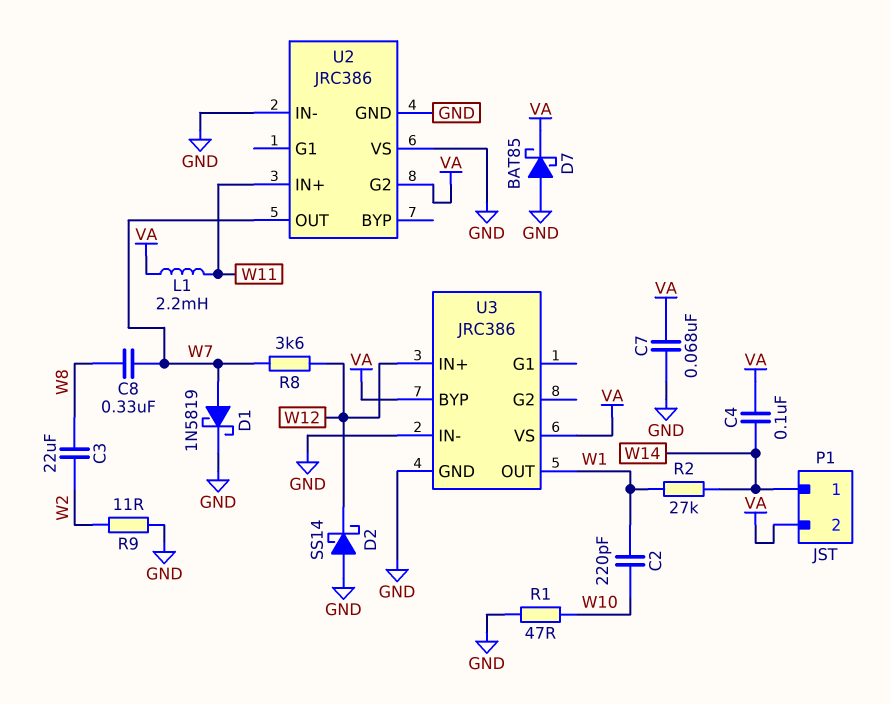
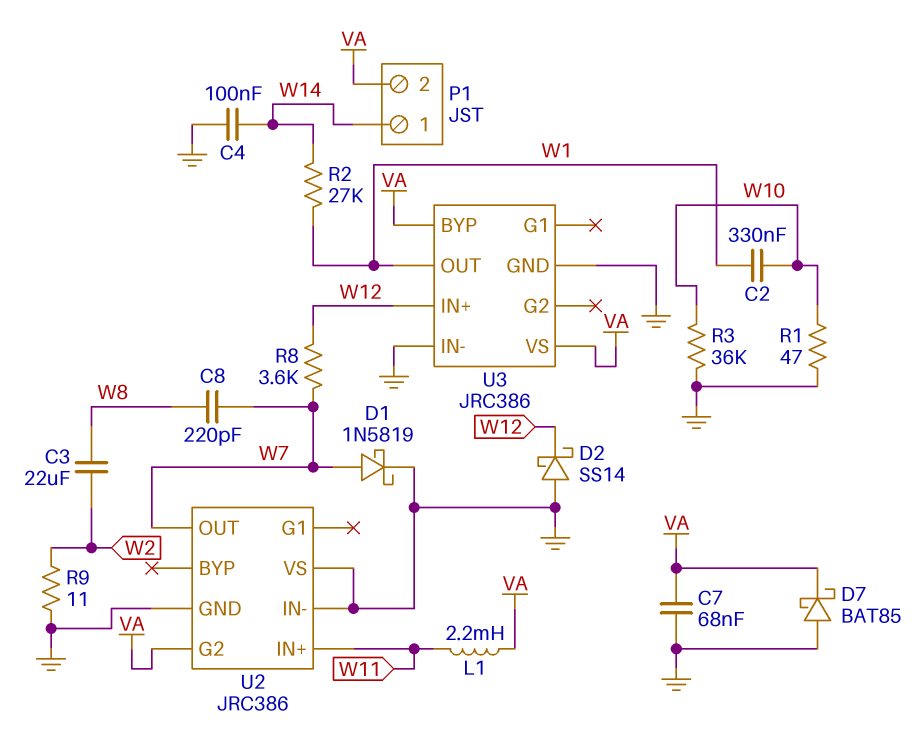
C2: 220pF (W1, W10) -> 330nF (W1, W10)
C4: 100nF (VA, W14) -> 100nF (GND, W14)
C8: 330nF (W7, W8) -> 220pF (W7, W8)
R3: none -> 36k (GND, W10)

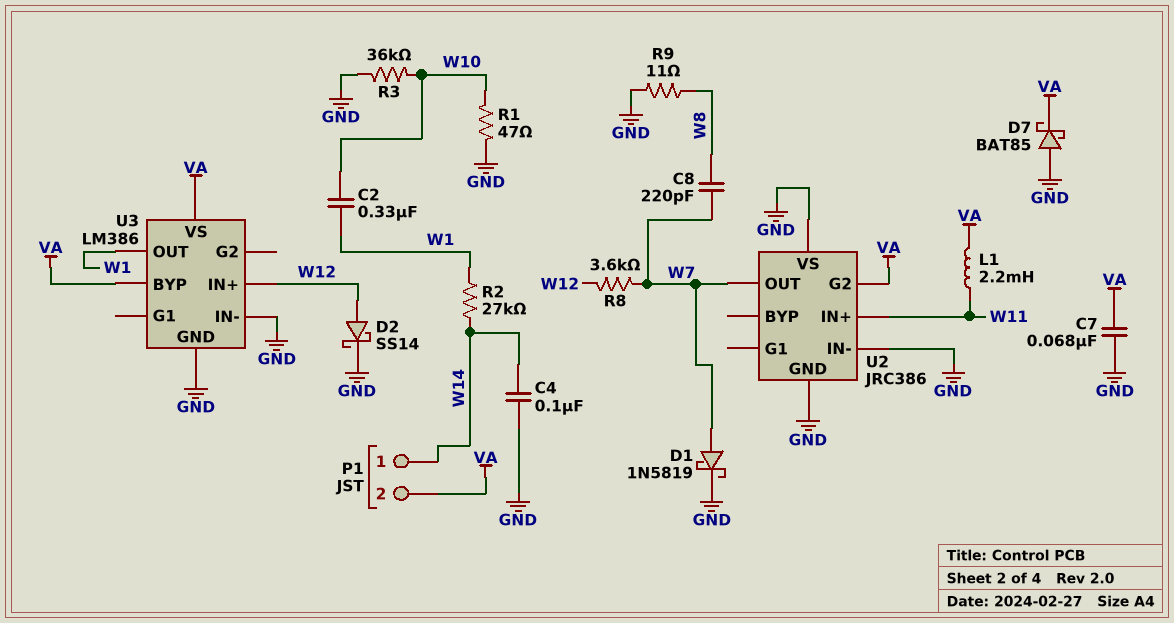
C3: 22uF (W2, W8) -> none
D2: schottky SS14 (A GND, K W12) -> schottky SS14 (A W12, K GND)
R9: 11 (GND, W2) -> 11 (GND, W8)
U3: JRC386 -> LM386

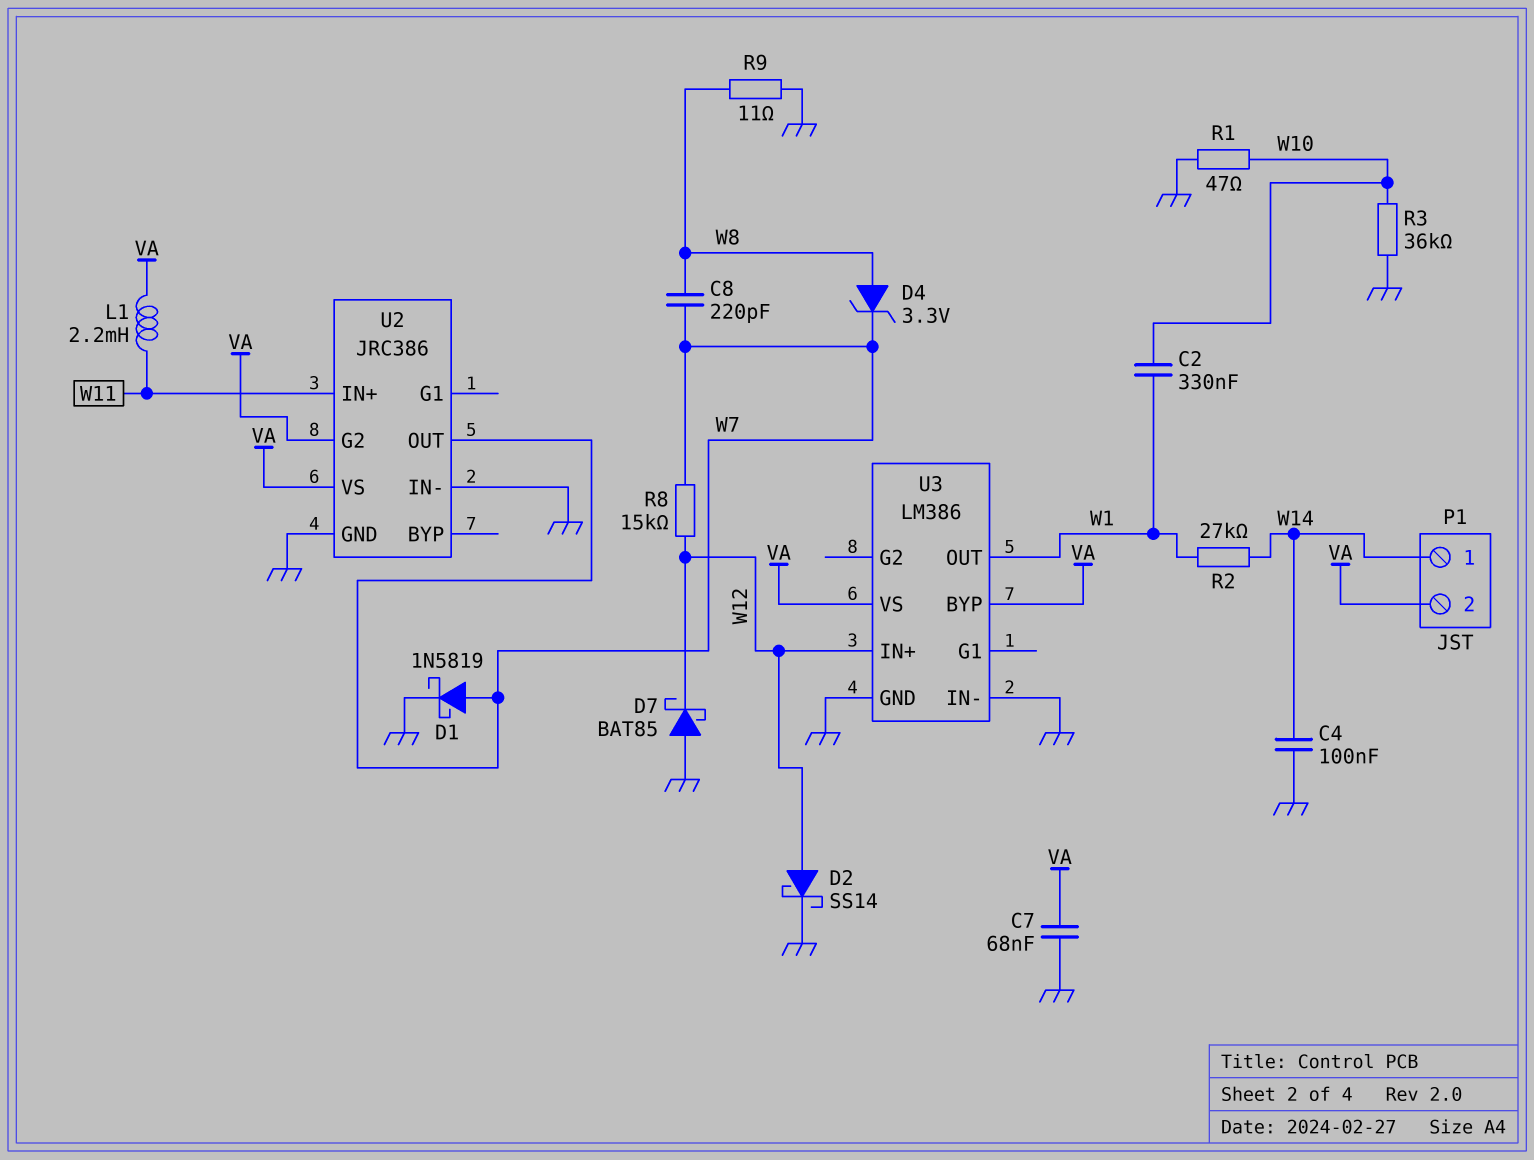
D4: none -> zener 3.3V (A W8, K W7)
D7: schottky BAT85 (A GND, K VA) -> schottky BAT85 (A GND, K W12)
R8: 3.6k (W7, W12) -> 15k (W7, W12)
U2 pin VS: GND -> VA

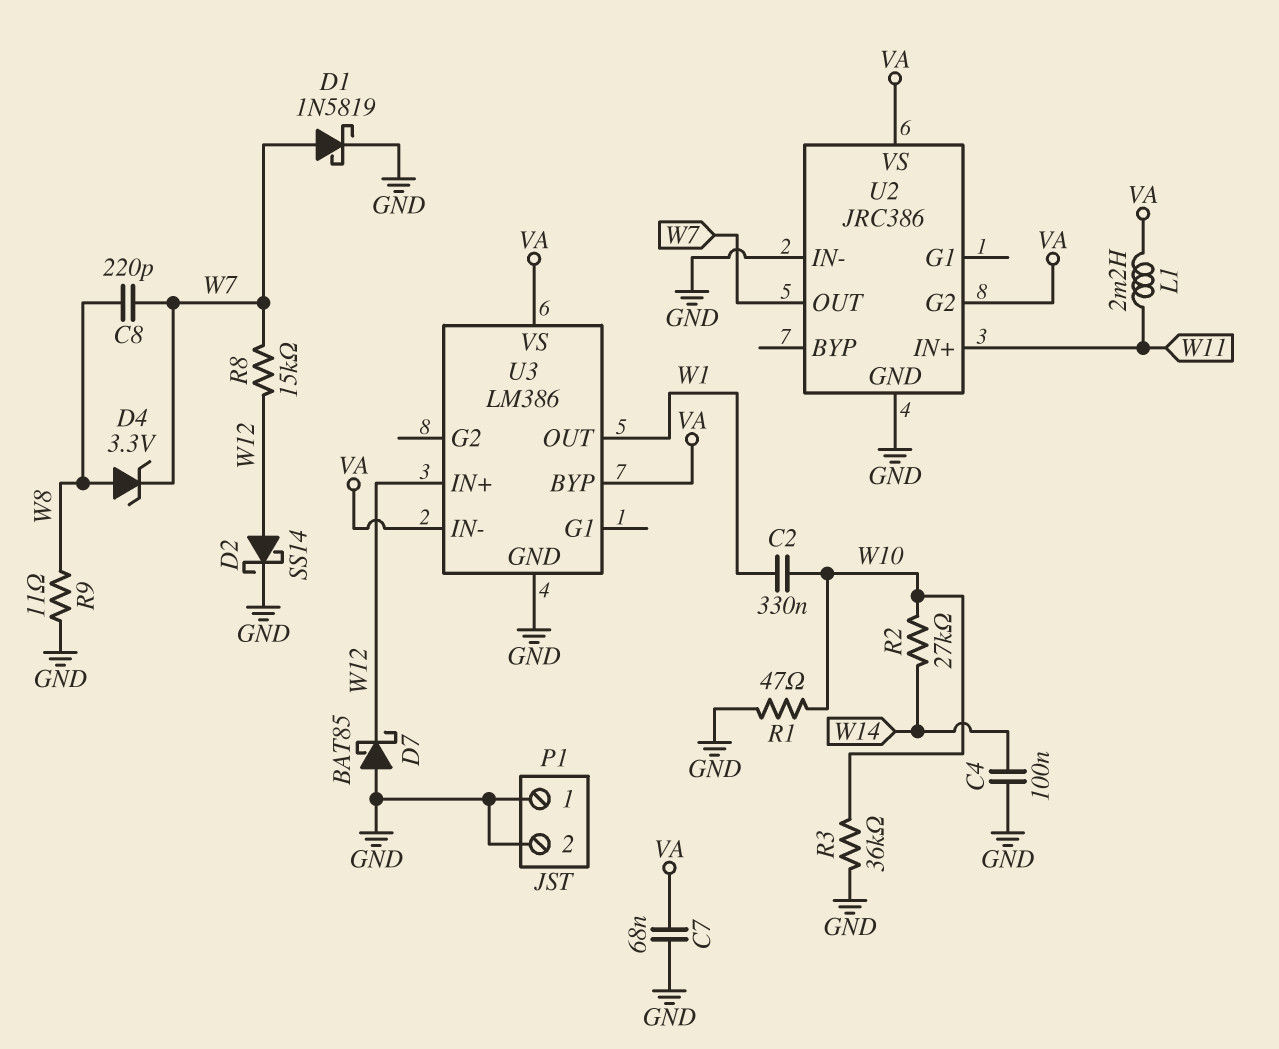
P1 pin 1: W14 -> GND
P1 pin 2: VA -> GND
R2: 27k (W1, W14) -> 27k (W10, W14)
U3 pin IN-: GND -> VA

